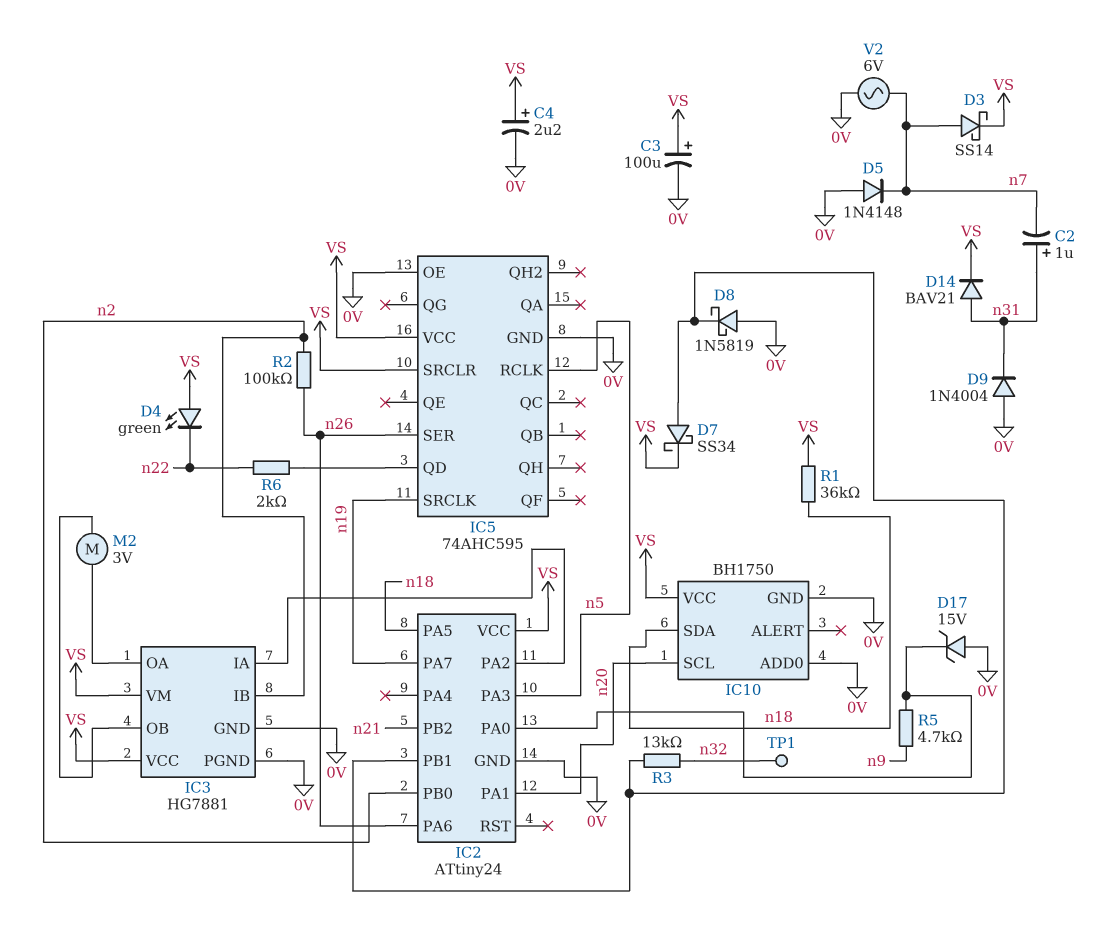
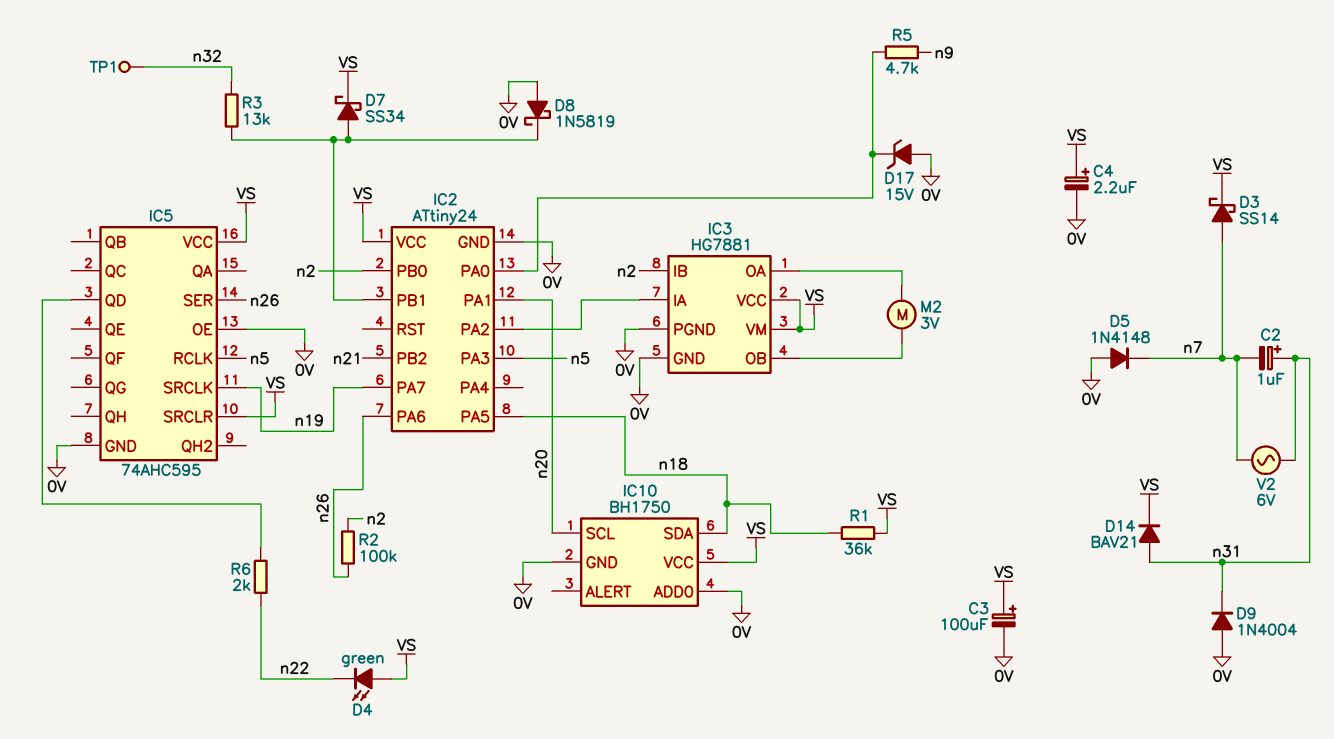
V2: AC 6V (0V, n7) -> AC 6V (n7, n31)

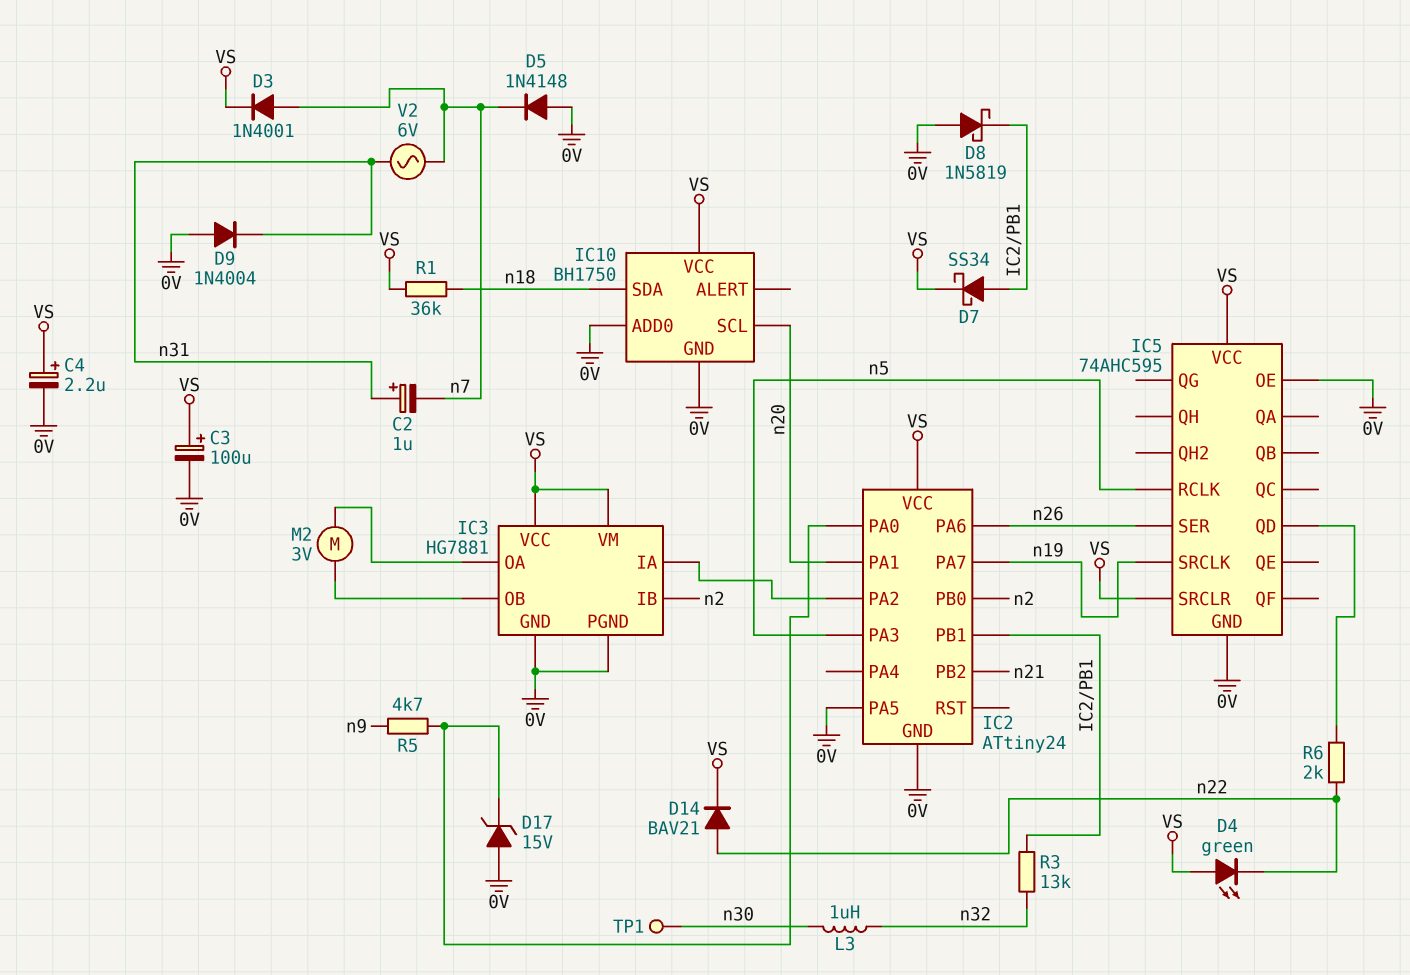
D3: schottky SS14 (A n7, K VS) -> diode 1N4001 (A n7, K VS)
D14: diode BAV21 (A n31, K VS) -> diode BAV21 (A n22, K VS)
IC2 pin PA5: n18 -> 0V
L3: none -> 1uH (n30, n32)
R2: 100k (n2, n26) -> none
TP1: test point (n32) -> test point (n30)

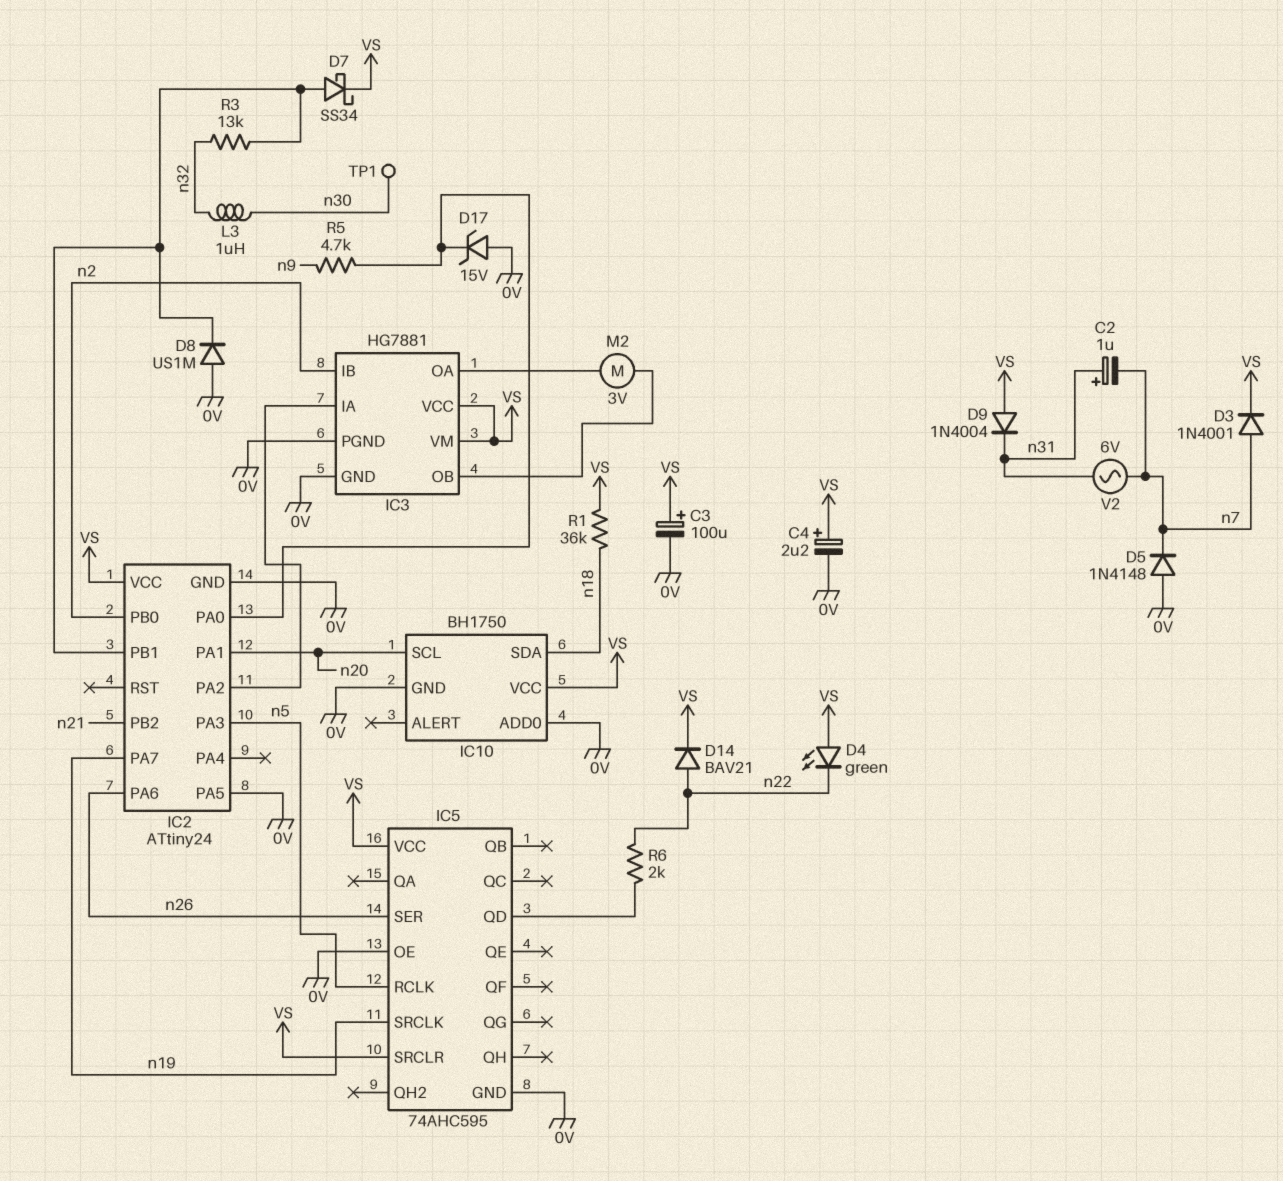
D8: schottky 1N5819 (A 0V, K IC2/PB1) -> diode US1M (A 0V, K IC2/PB1)
D9: diode 1N4004 (A 0V, K n31) -> diode 1N4004 (A VS, K n31)

